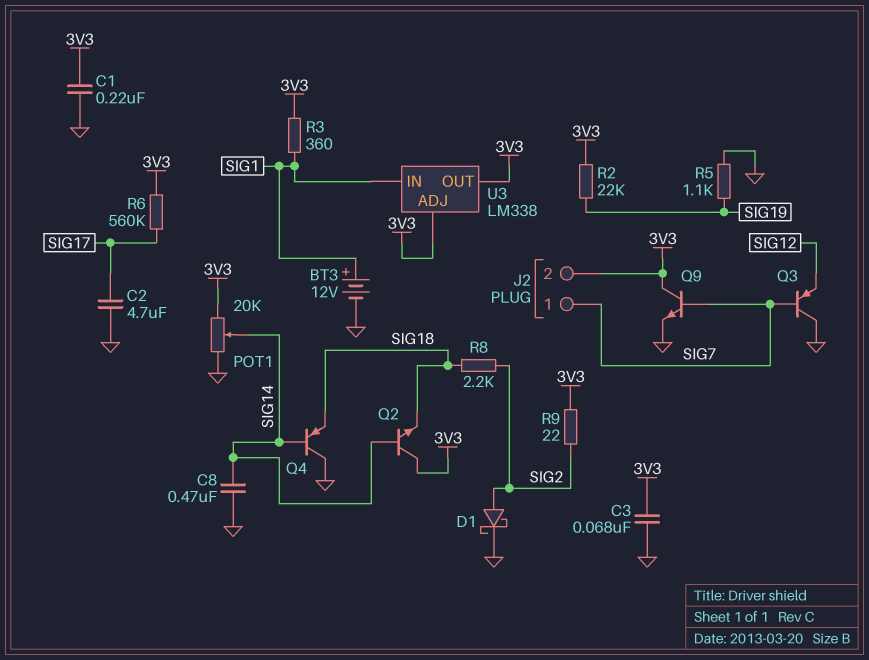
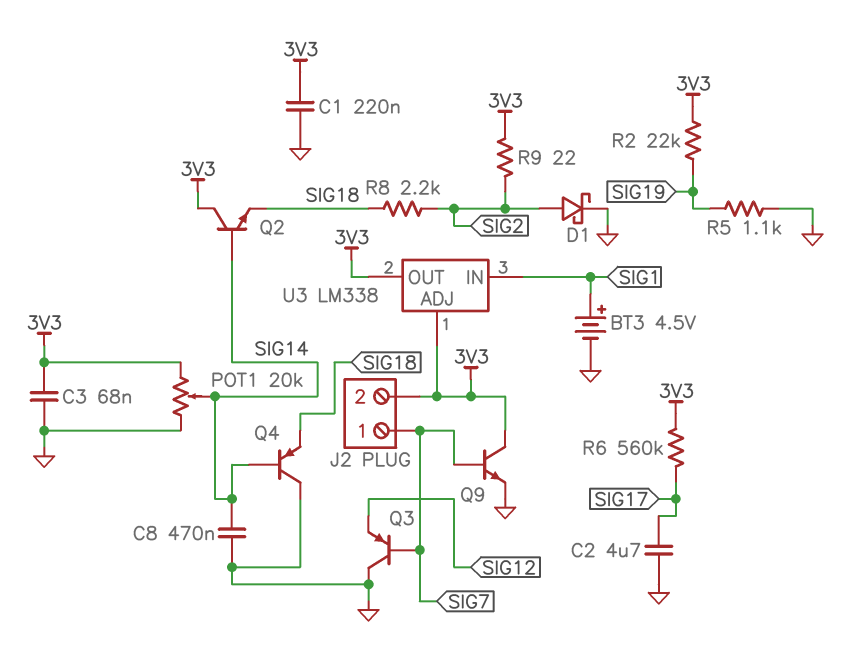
BT3: 12V (plus SIG1, minus GND) -> 4.5V (plus SIG1, minus GND)
R3: 360 (3V3, SIG1) -> none

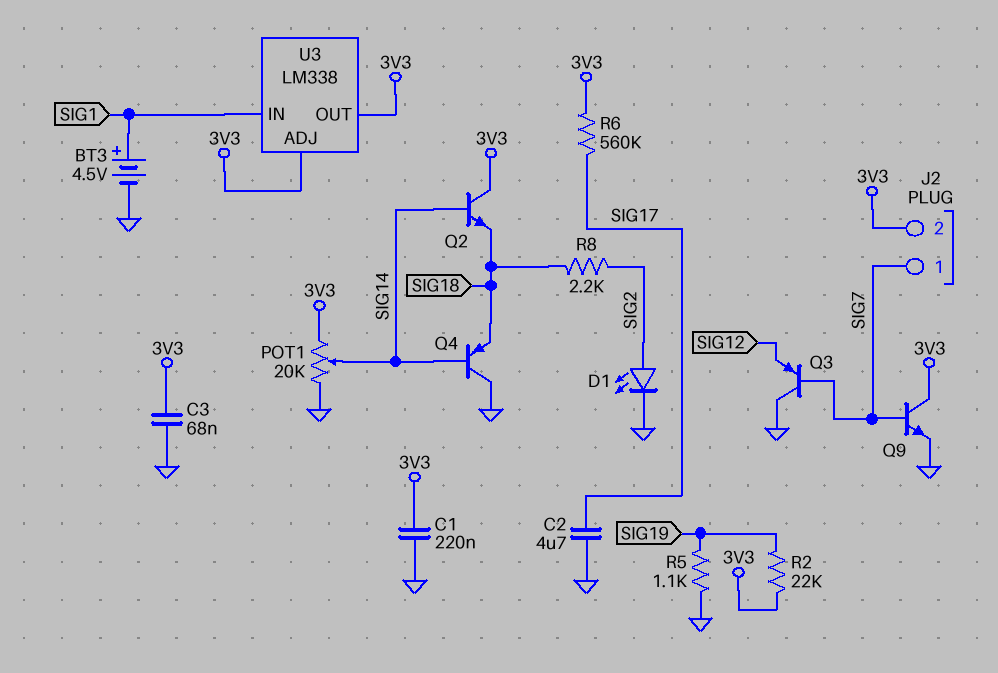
C8: 470nF (GND, SIG14) -> none
D1: schottky (A SIG2, K GND) -> LED (A SIG2, K GND)
R9: 22 (3V3, SIG2) -> none

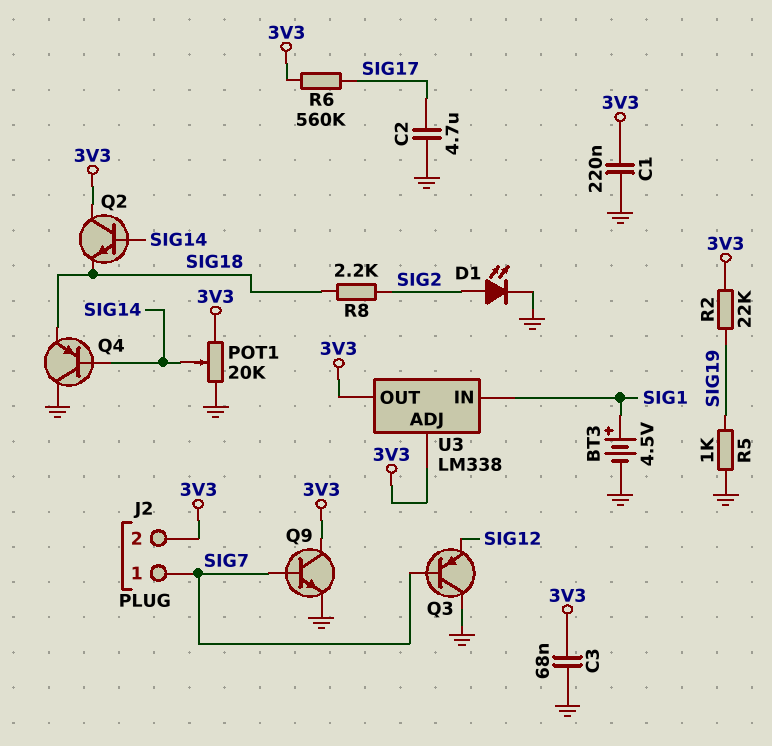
R5: 1.1k (GND, SIG19) -> 1k (GND, SIG19)

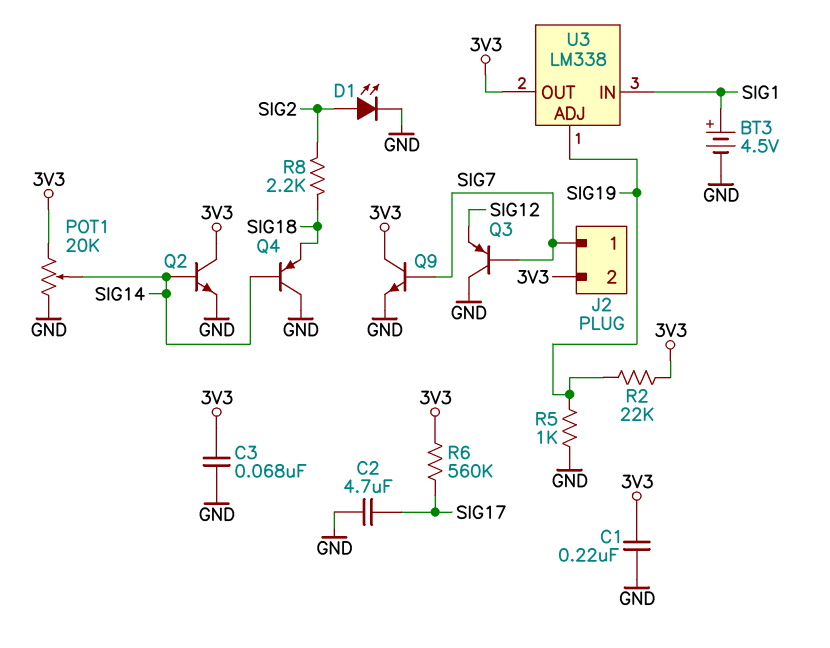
Q2: NPN (B SIG14, C 3V3, E SIG18) -> NPN (B SIG14, C 3V3, E GND)
U3 pin ADJ: 3V3 -> SIG19

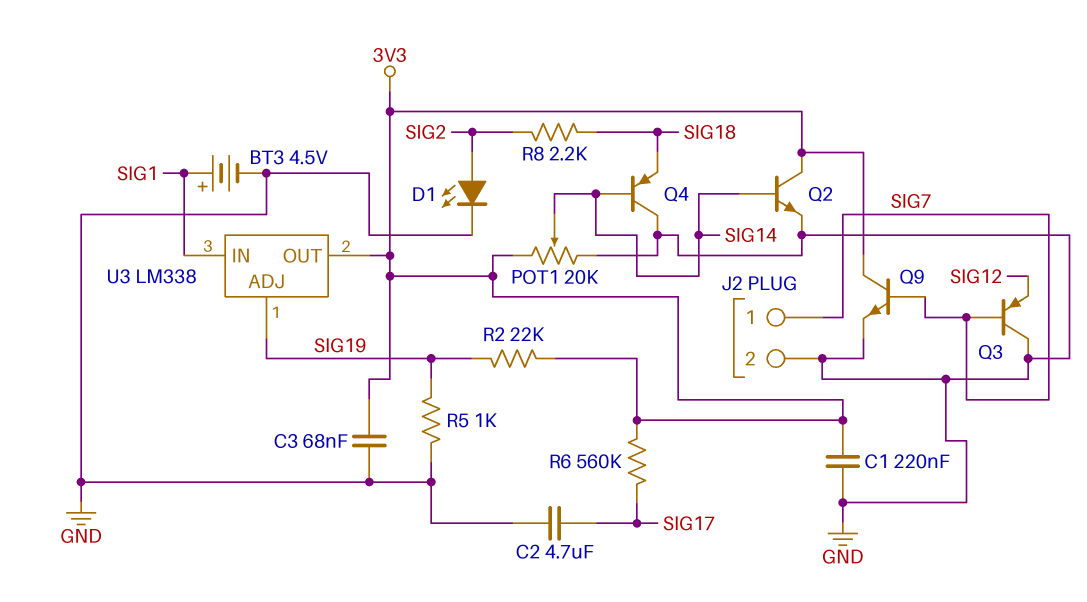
J2 pin 2: 3V3 -> GND

